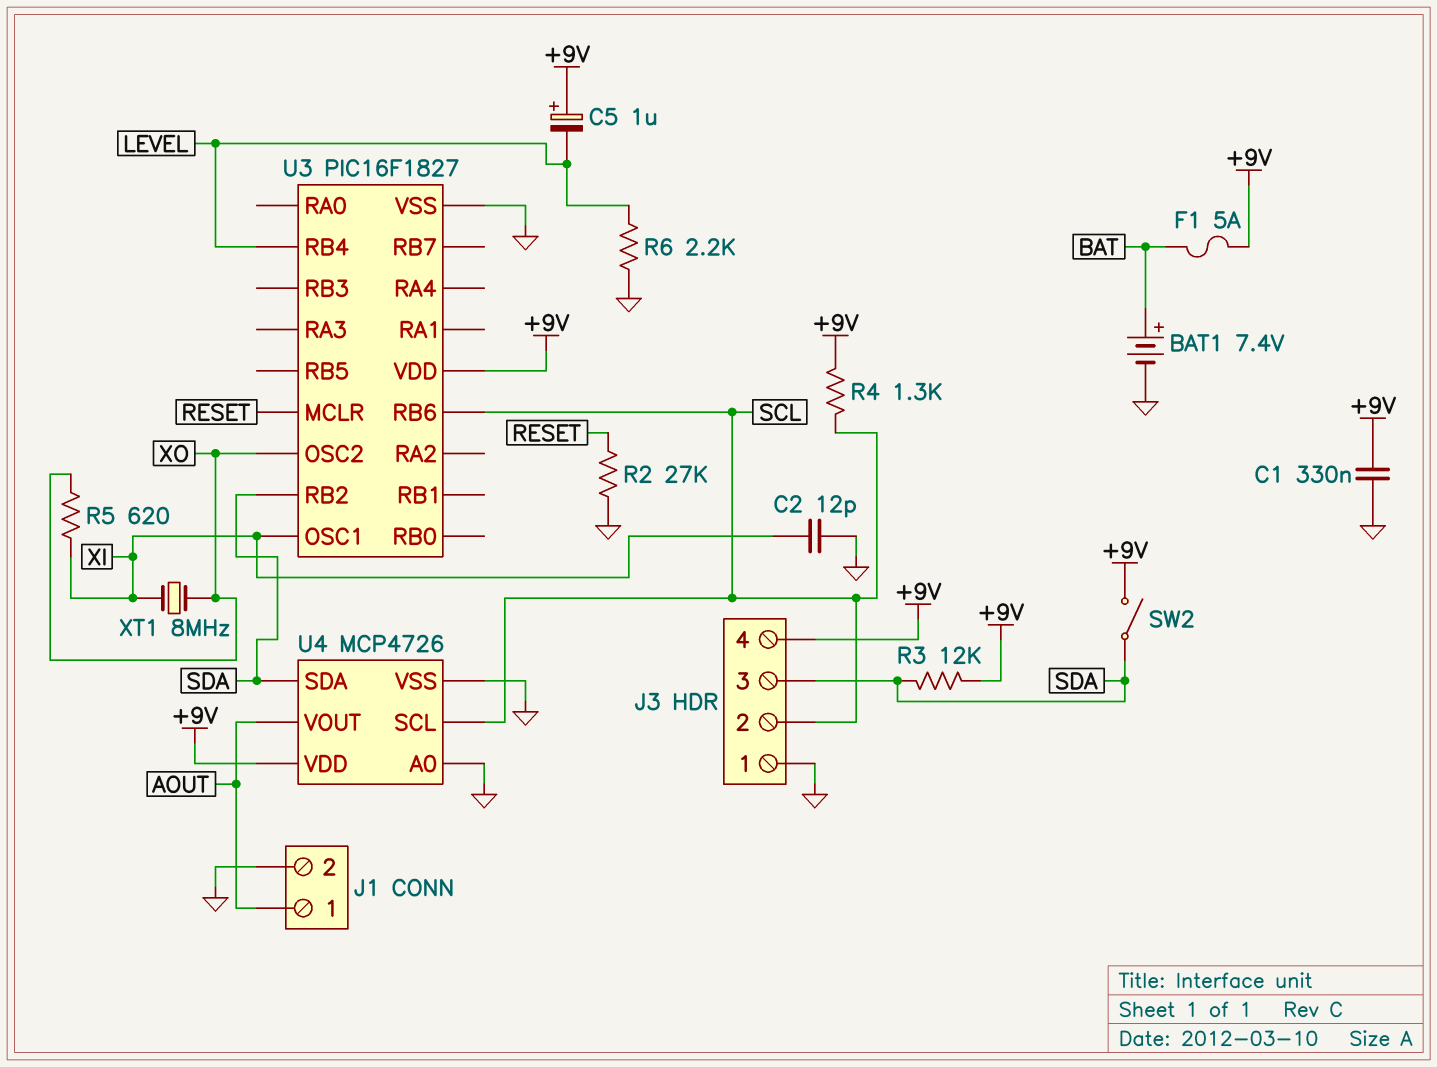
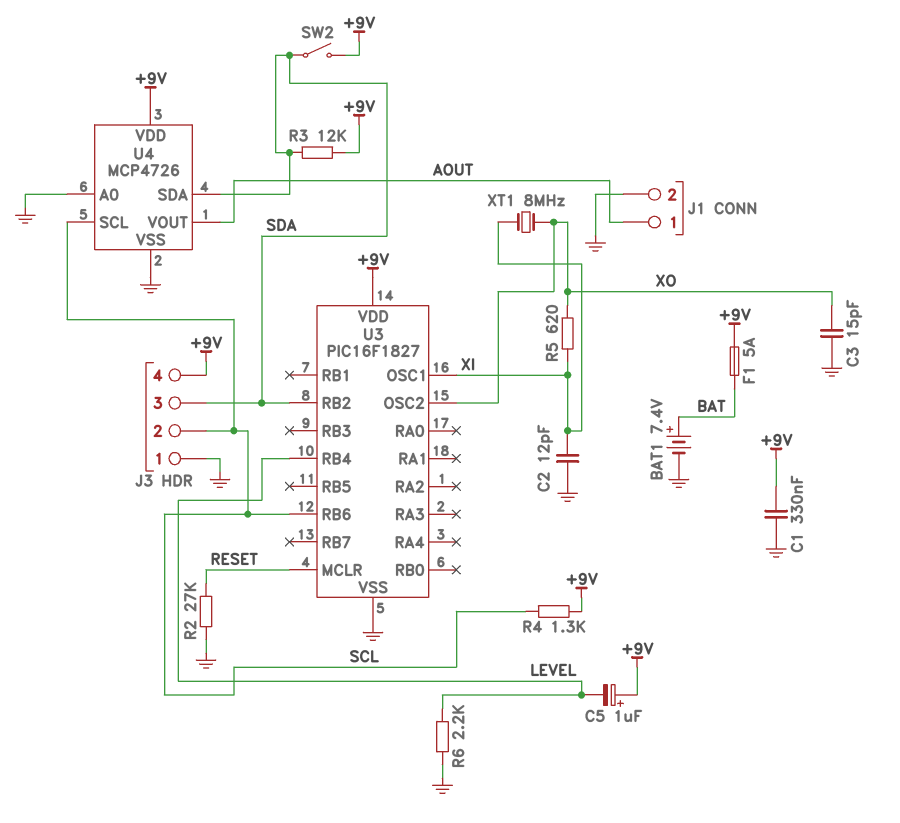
C3: none -> 15pF (GND, XO)

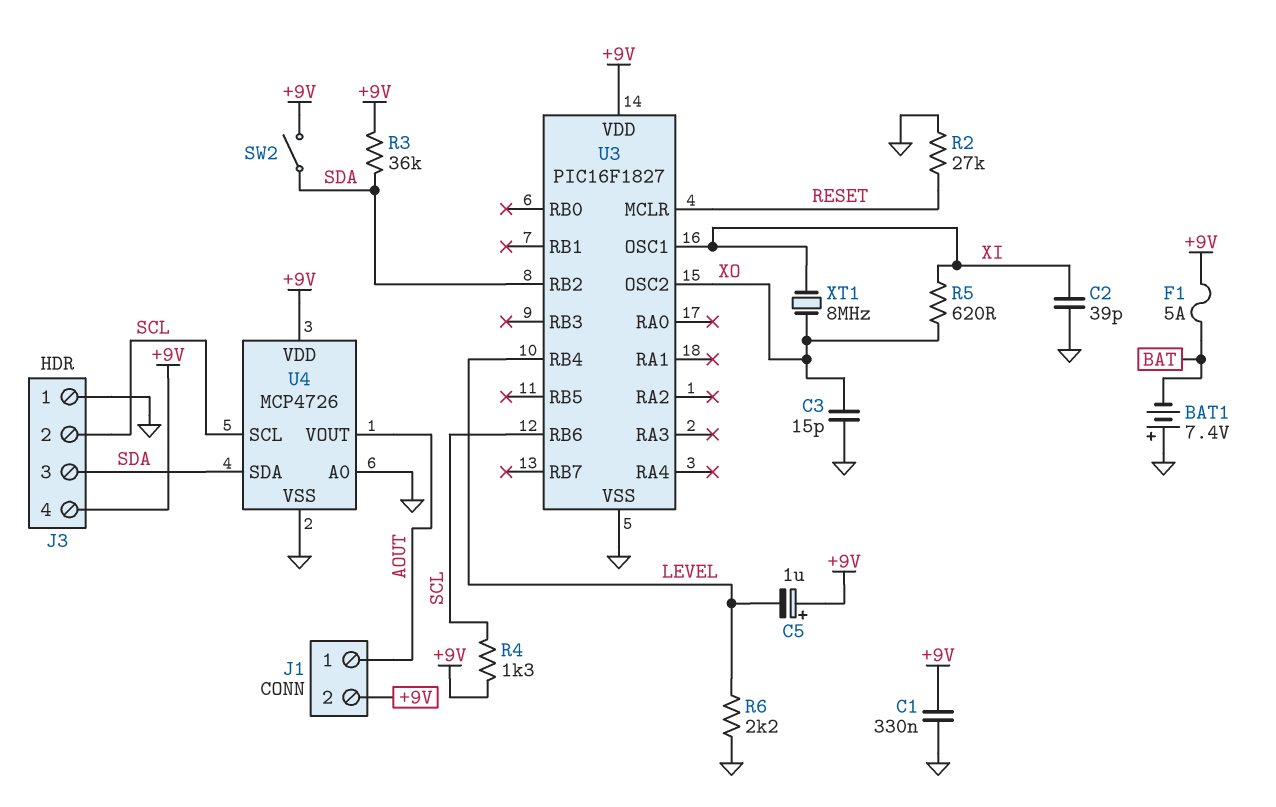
BAT1: 7.4V (plus BAT, minus GND) -> 7.4V (plus GND, minus BAT)
C2: 12pF (GND, XI) -> 39pF (GND, XI)
J1 pin 2: GND -> +9V
R3: 12k (+9V, SDA) -> 36k (+9V, SDA)

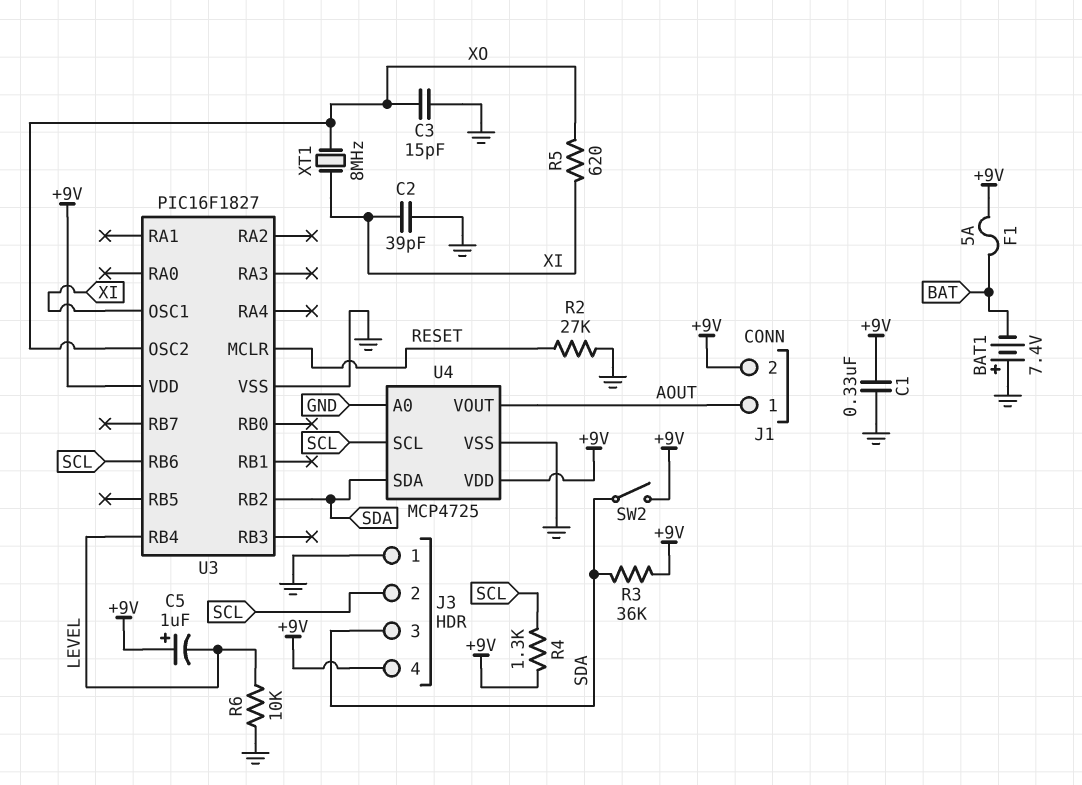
R6: 2.2k (GND, LEVEL) -> 10k (GND, LEVEL)
U4: MCP4726 -> MCP4725

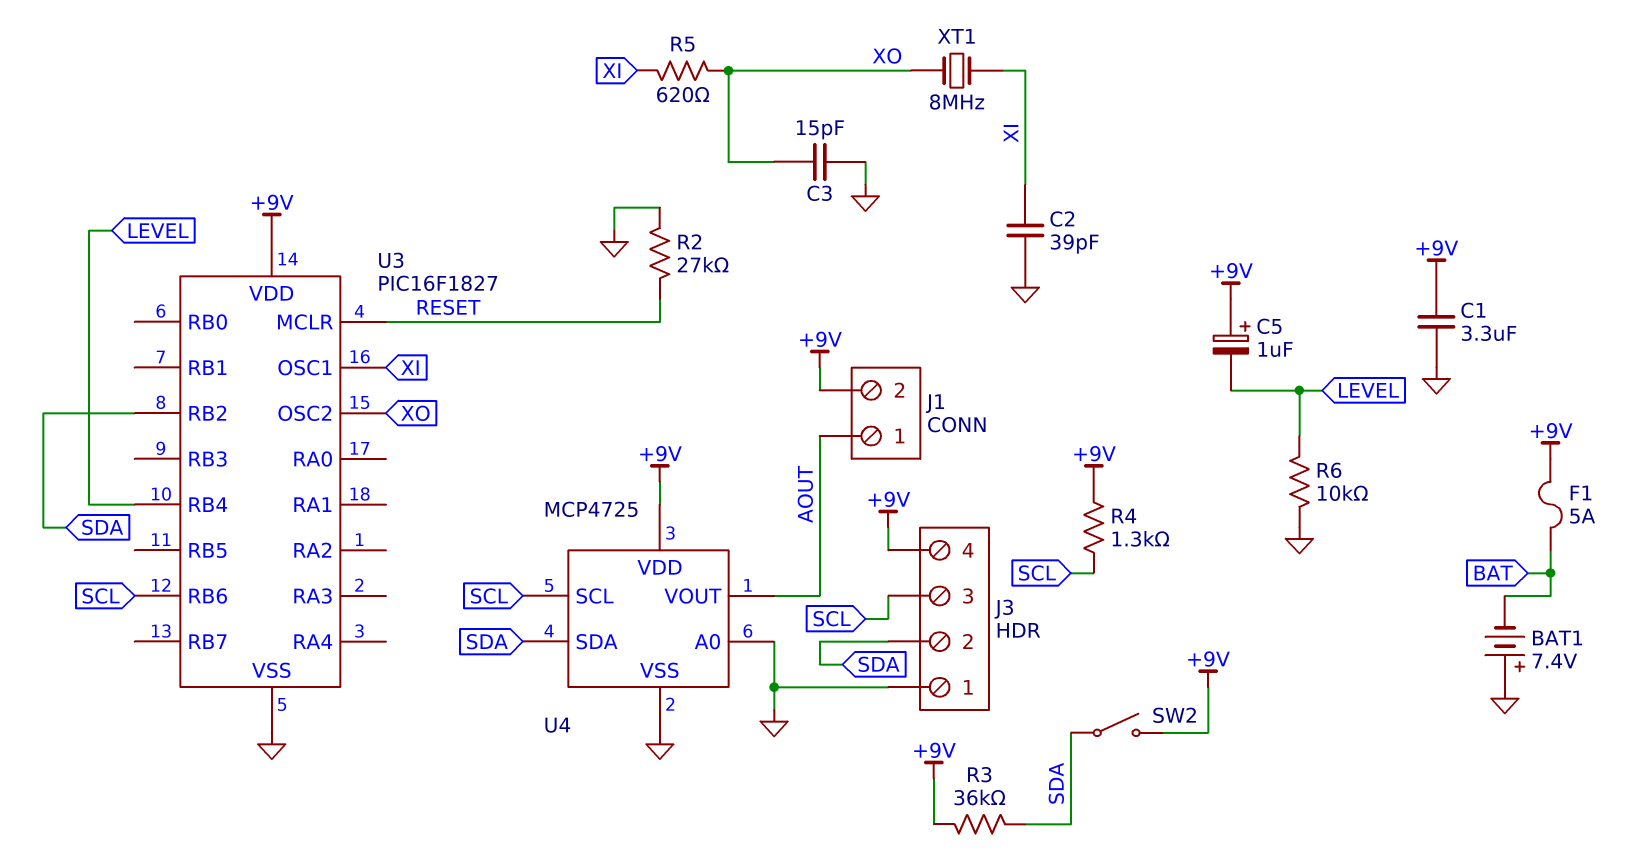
C1: 330nF (+9V, GND) -> 3.3uF (+9V, GND)
J3 pin 2: SCL -> SDA
J3 pin 3: SDA -> SCL

